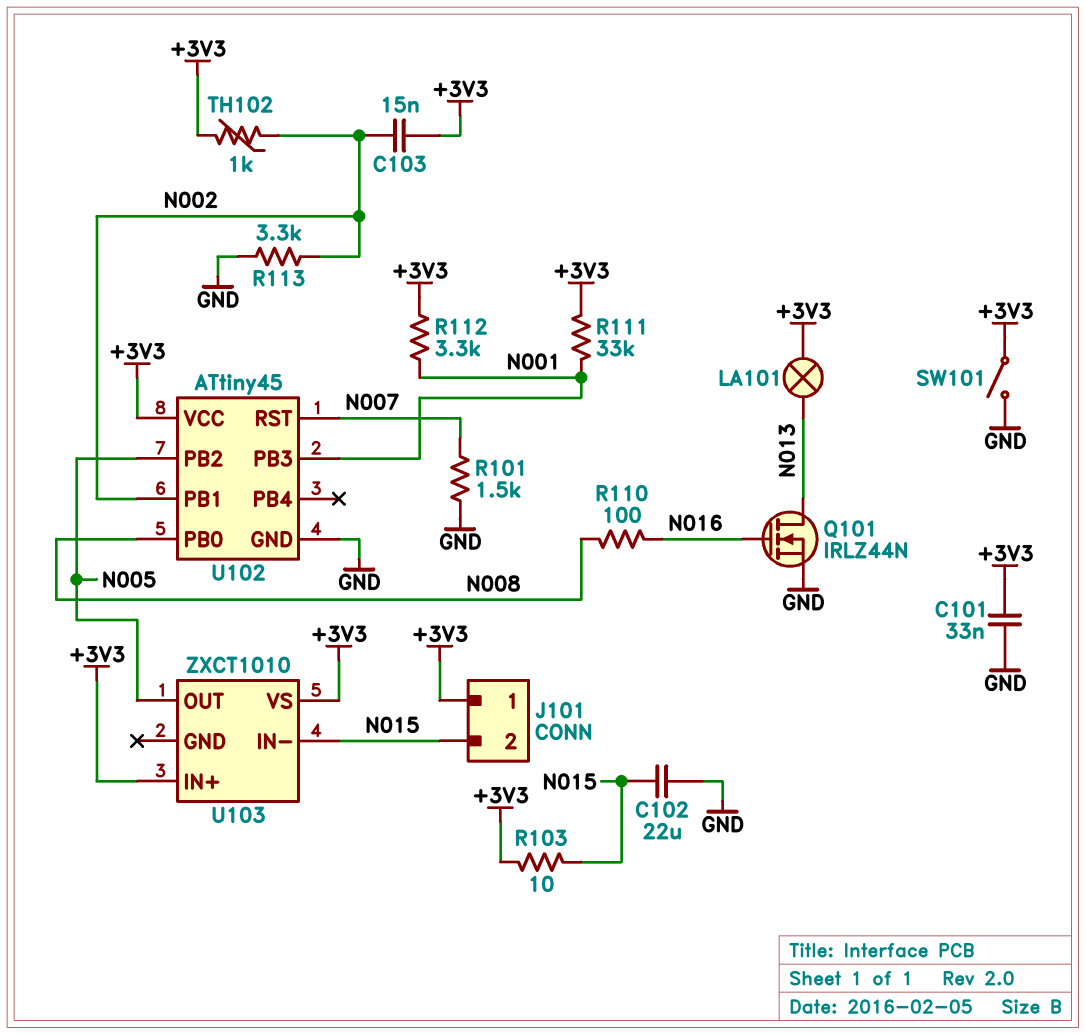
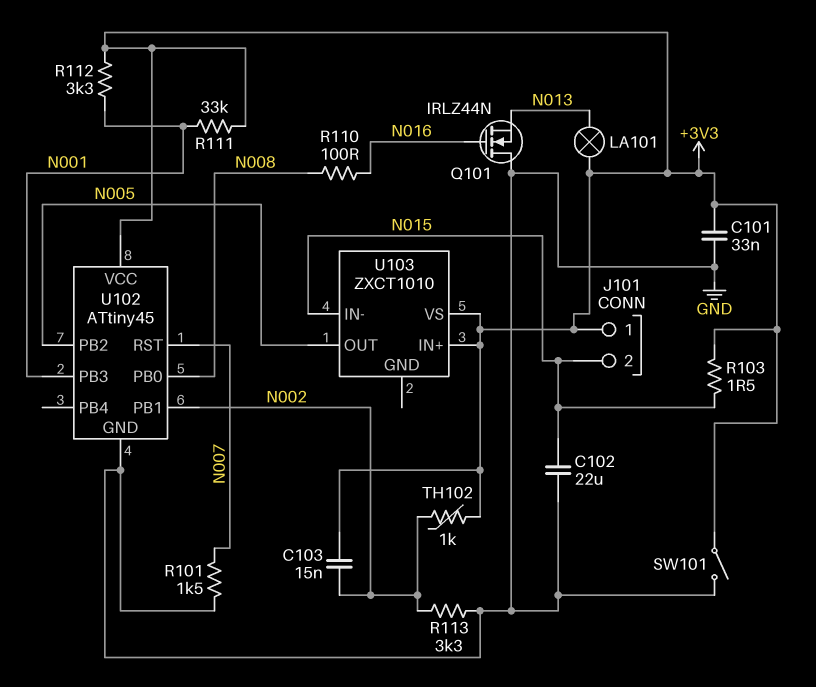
Q101: NMOS IRLZ44N (G N016, D N013, S GND) -> NMOS IRLZ44N (G N016, D GND, S N013)
R103: 10 (+3V3, N015) -> 1.5 (+3V3, N015)

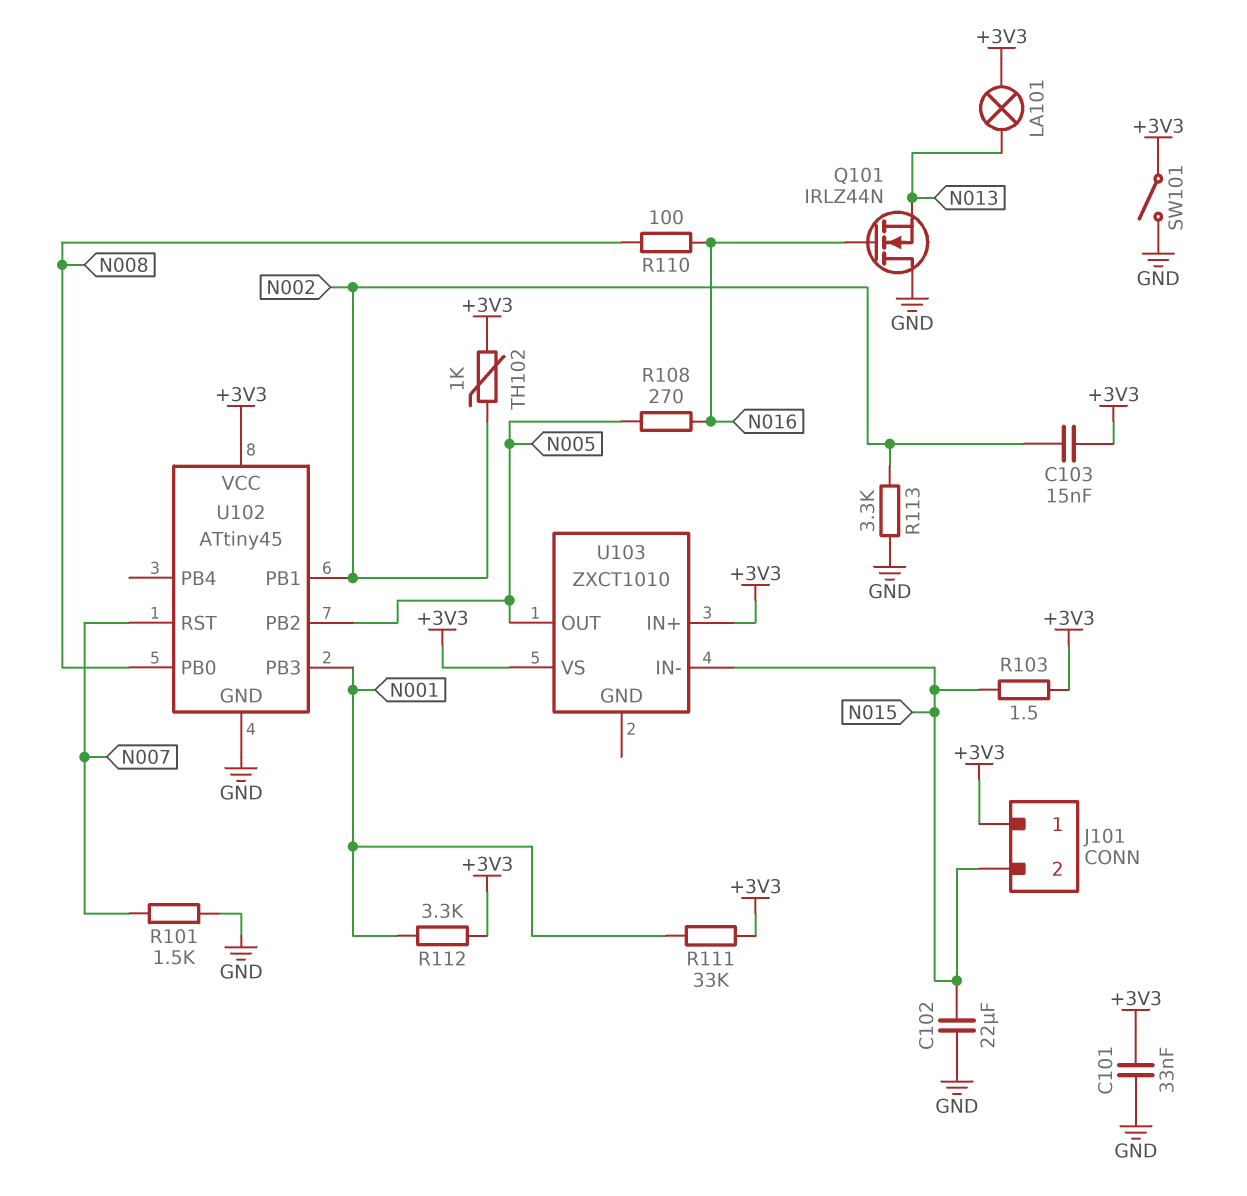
R108: none -> 270 (N005, N016)

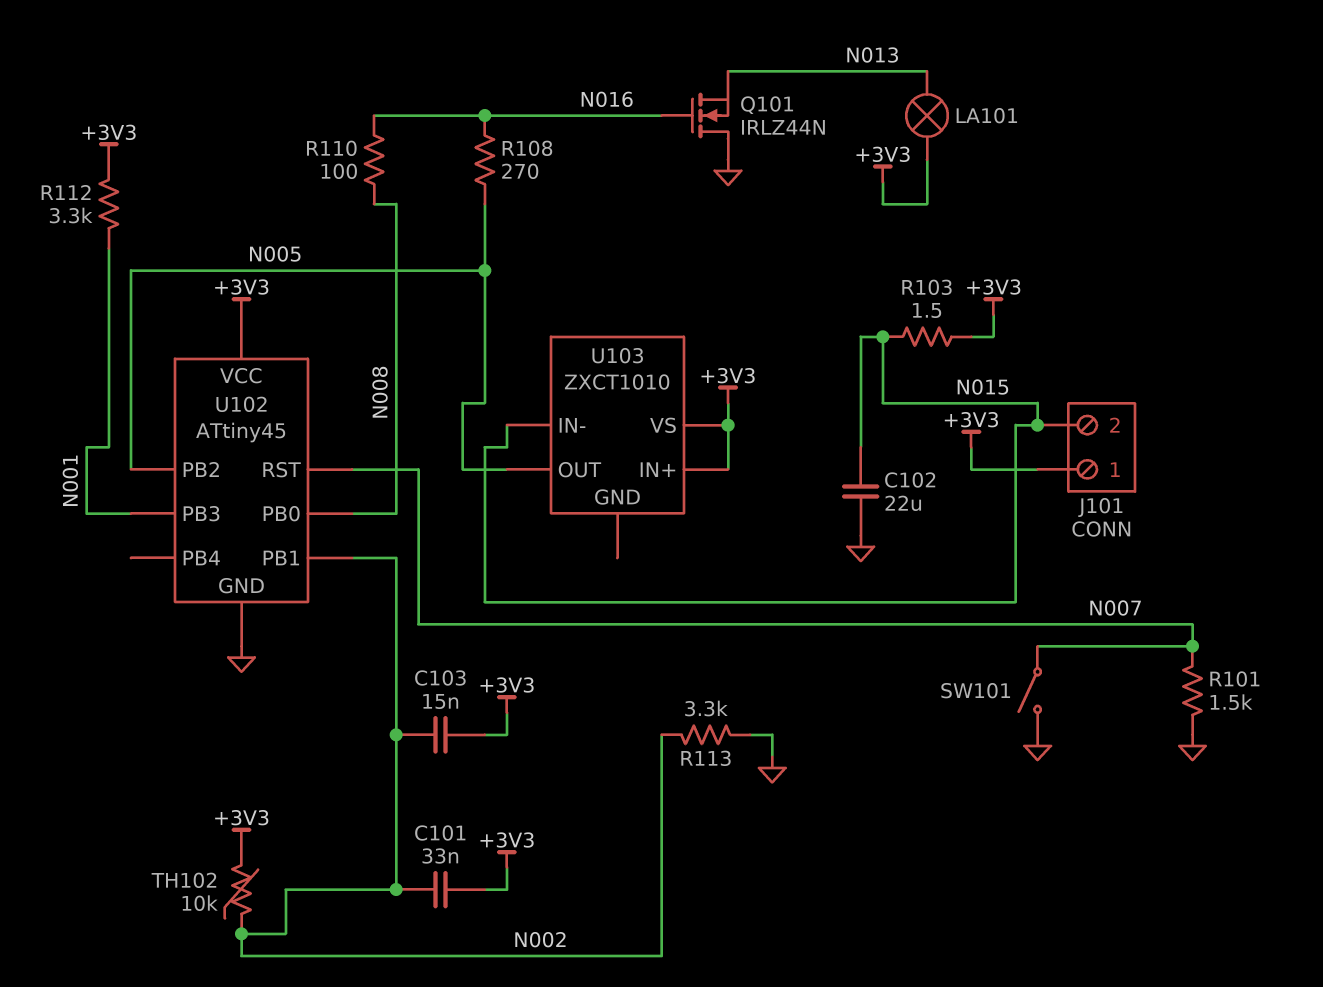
C101: 33nF (+3V3, GND) -> 33nF (+3V3, N002)
R111: 33k (+3V3, N001) -> none
SW101: switch (+3V3, GND) -> switch (GND, N007)
TH102: 1k (+3V3, N002) -> 10k (+3V3, N002)

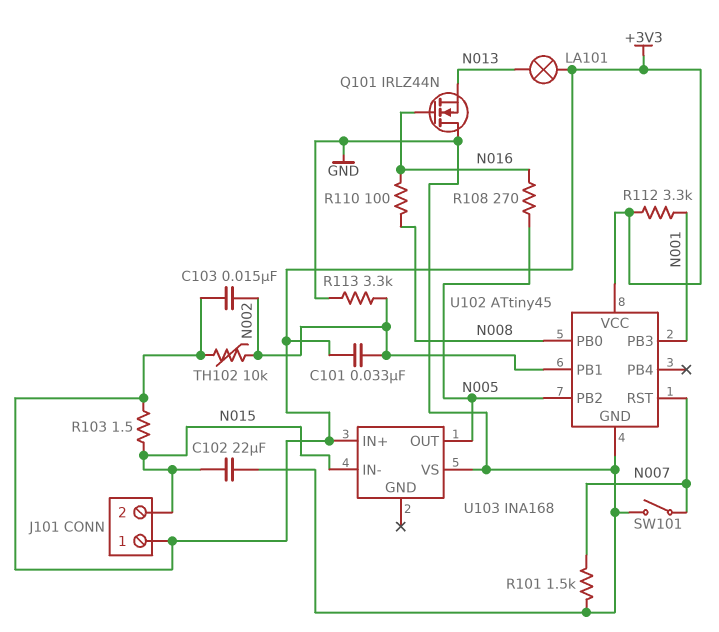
U103: ZXCT1010 -> INA168
U103 pin VS: +3V3 -> GND

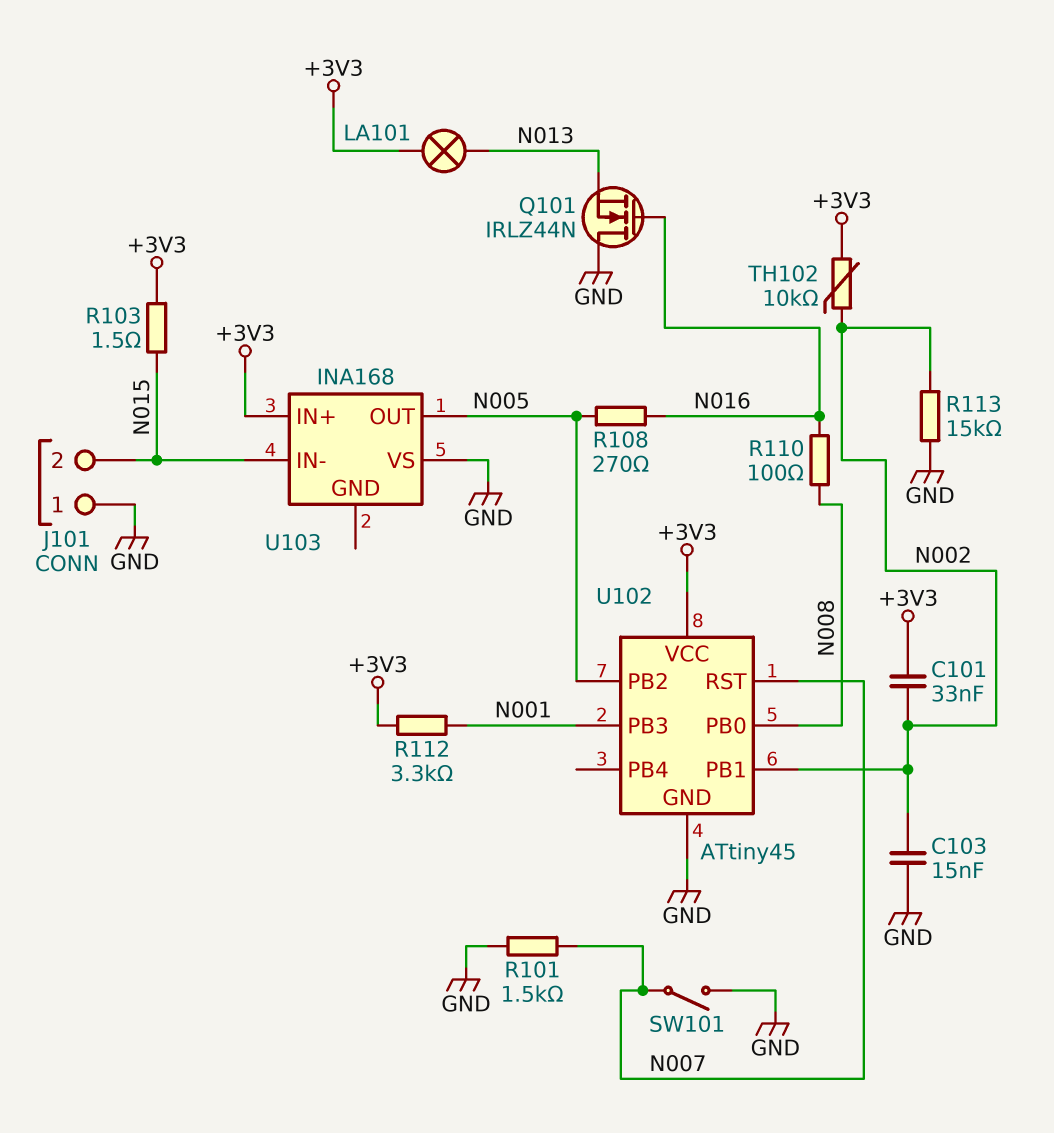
C102: 22uF (GND, N015) -> none
C103: 15nF (+3V3, N002) -> 15nF (GND, N002)
J101 pin 1: +3V3 -> GND
R113: 3.3k (GND, N002) -> 15k (GND, N002)

